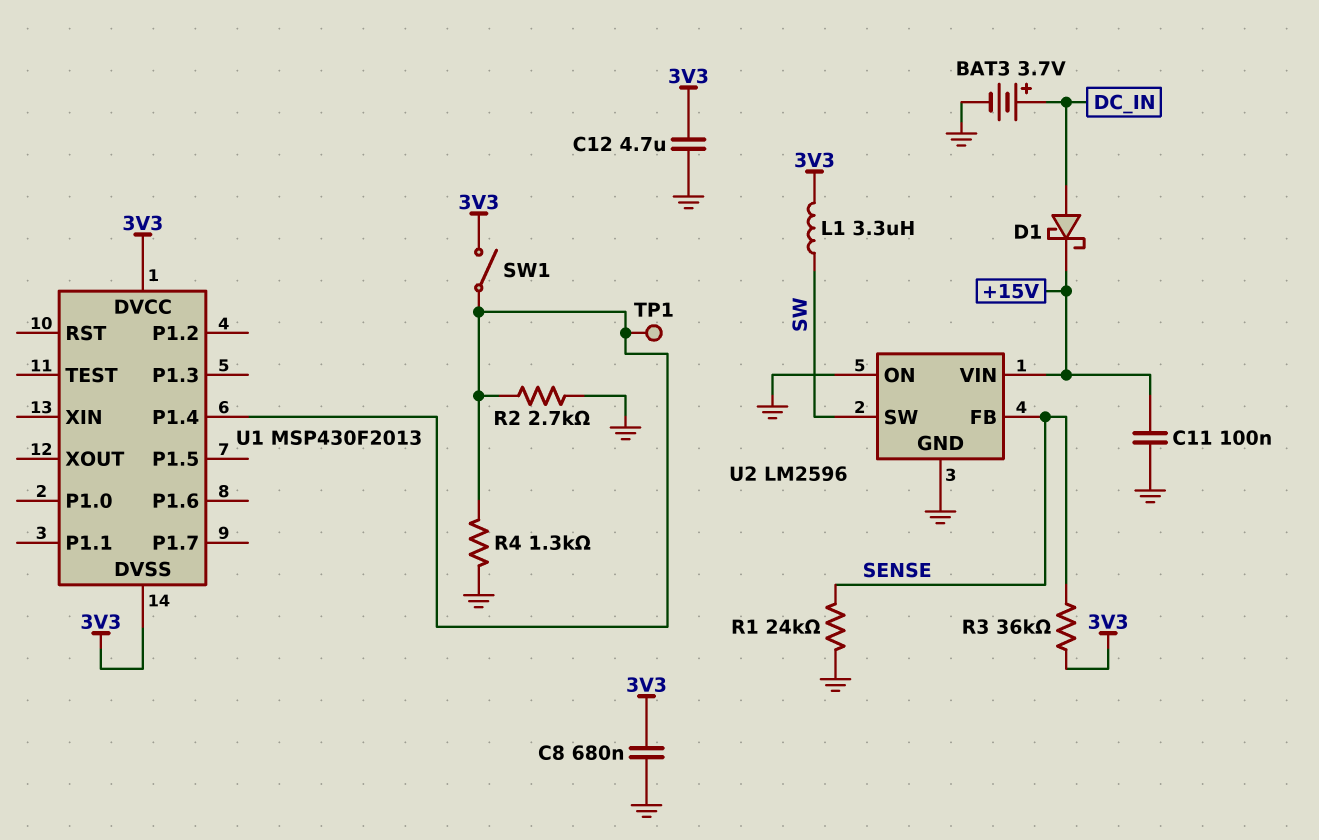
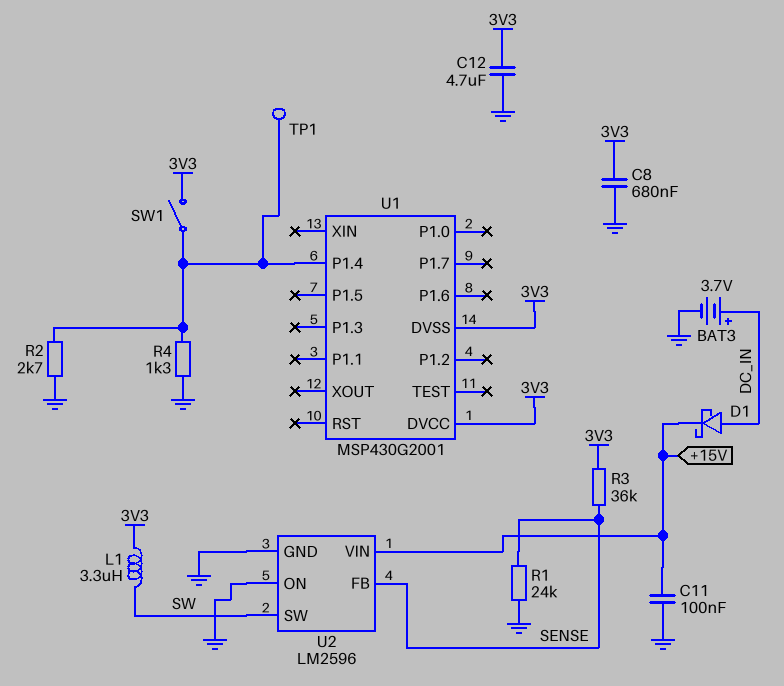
U1: MSP430F2013 -> MSP430G2001

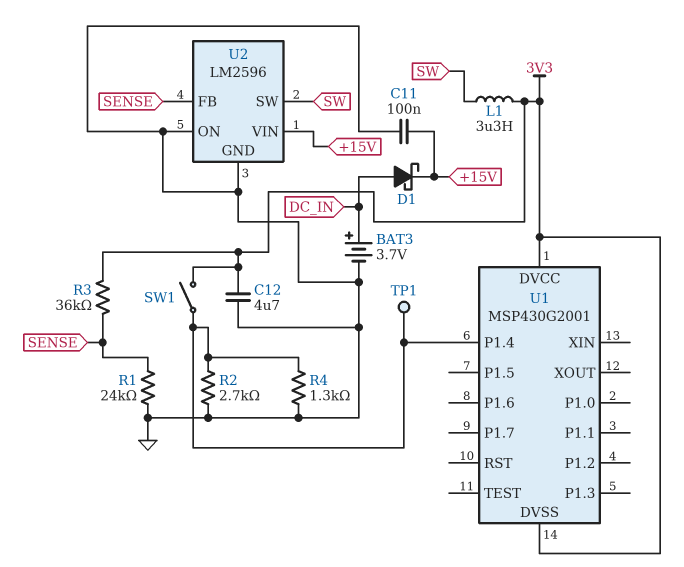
C8: 680nF (3V3, GND) -> none

